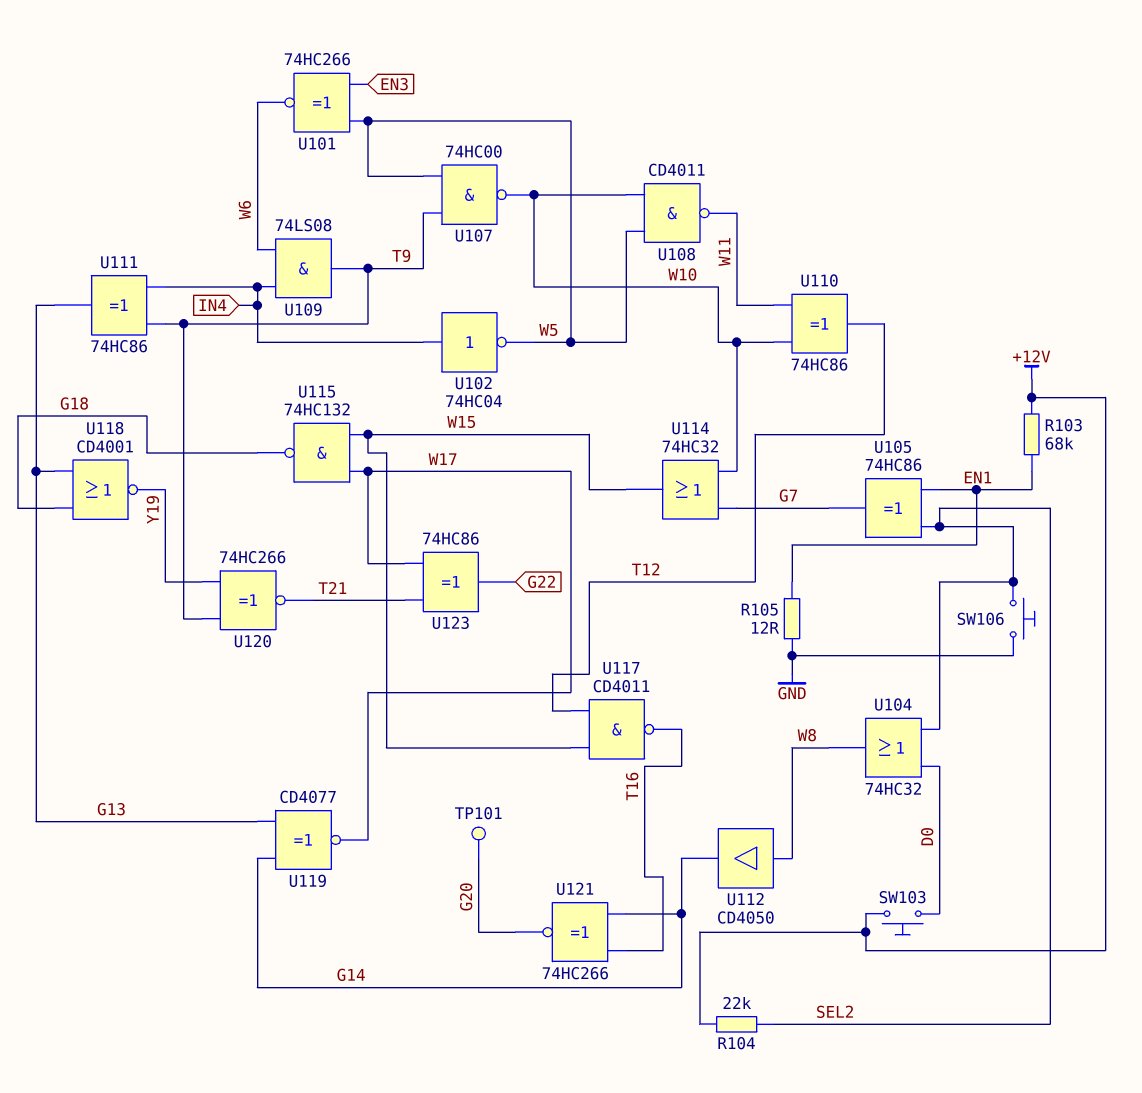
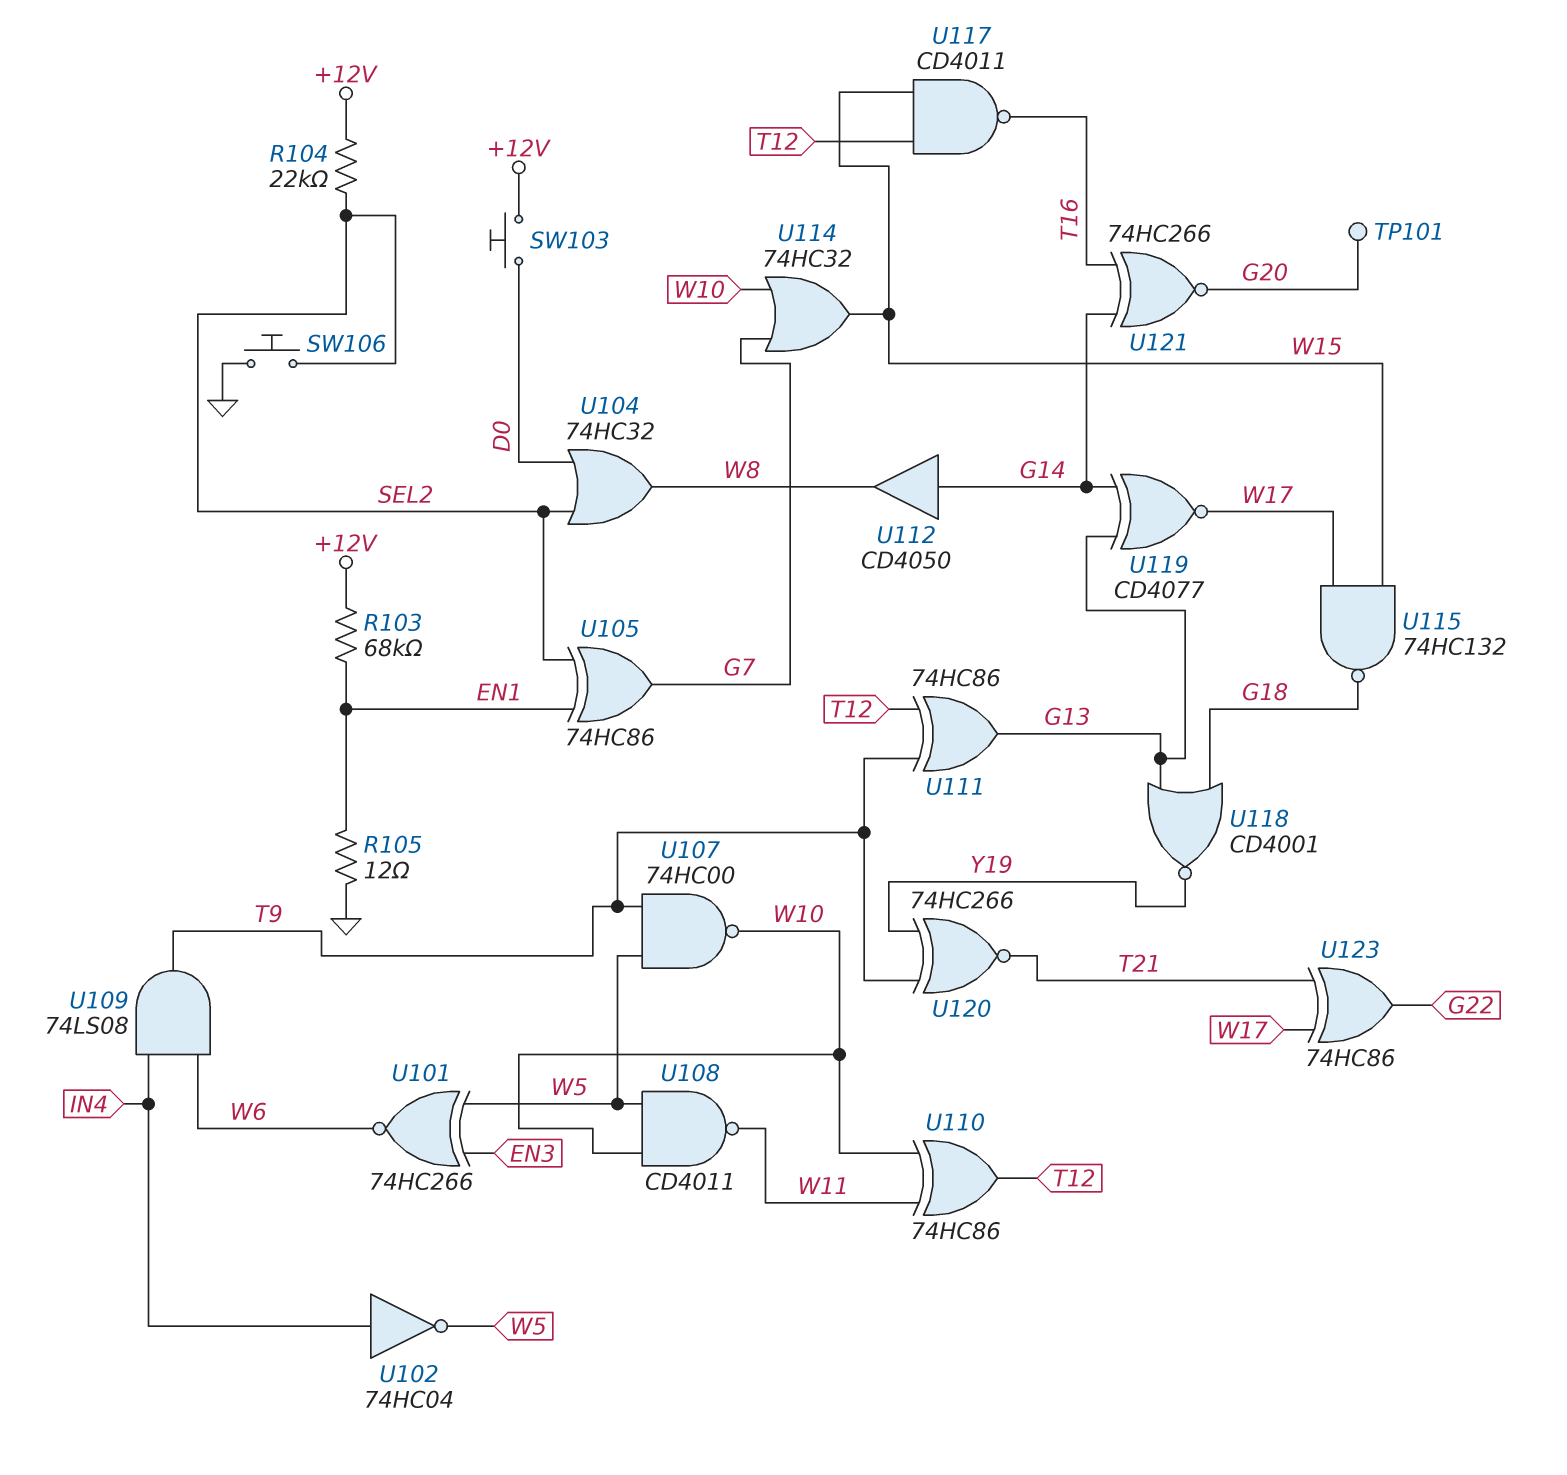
U111: XOR 74HC86 (in IN4, in T9, out G13) -> XOR 74HC86 (in T9, in T12, out G13)
U112: buffer CD4050 (in W8, out G14) -> buffer CD4050 (in G14, out W8)

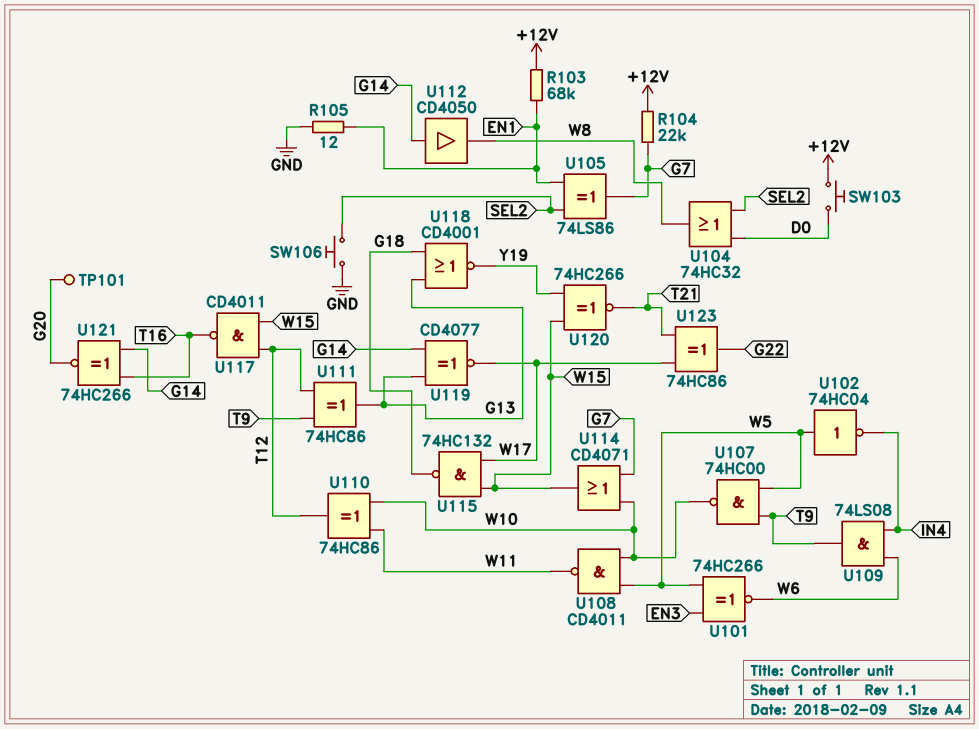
R104: 22k (+12V, SEL2) -> 22k (+12V, G7)
U102: NOT 74HC04 (in IN4, out W5) -> NOT 74HC04 (in W5, out IN4)
U105: XOR 74HC86 (in EN1, in SEL2, out G7) -> XOR 74LS86 (in EN1, in SEL2, out G7)
U114: OR 74HC32 (in G7, in W10, out W15) -> OR CD4071 (in G7, in W10, out W15)
U120: XNOR 74HC266 (in T9, in Y19, out T21) -> XNOR 74HC266 (in W15, in Y19, out T21)

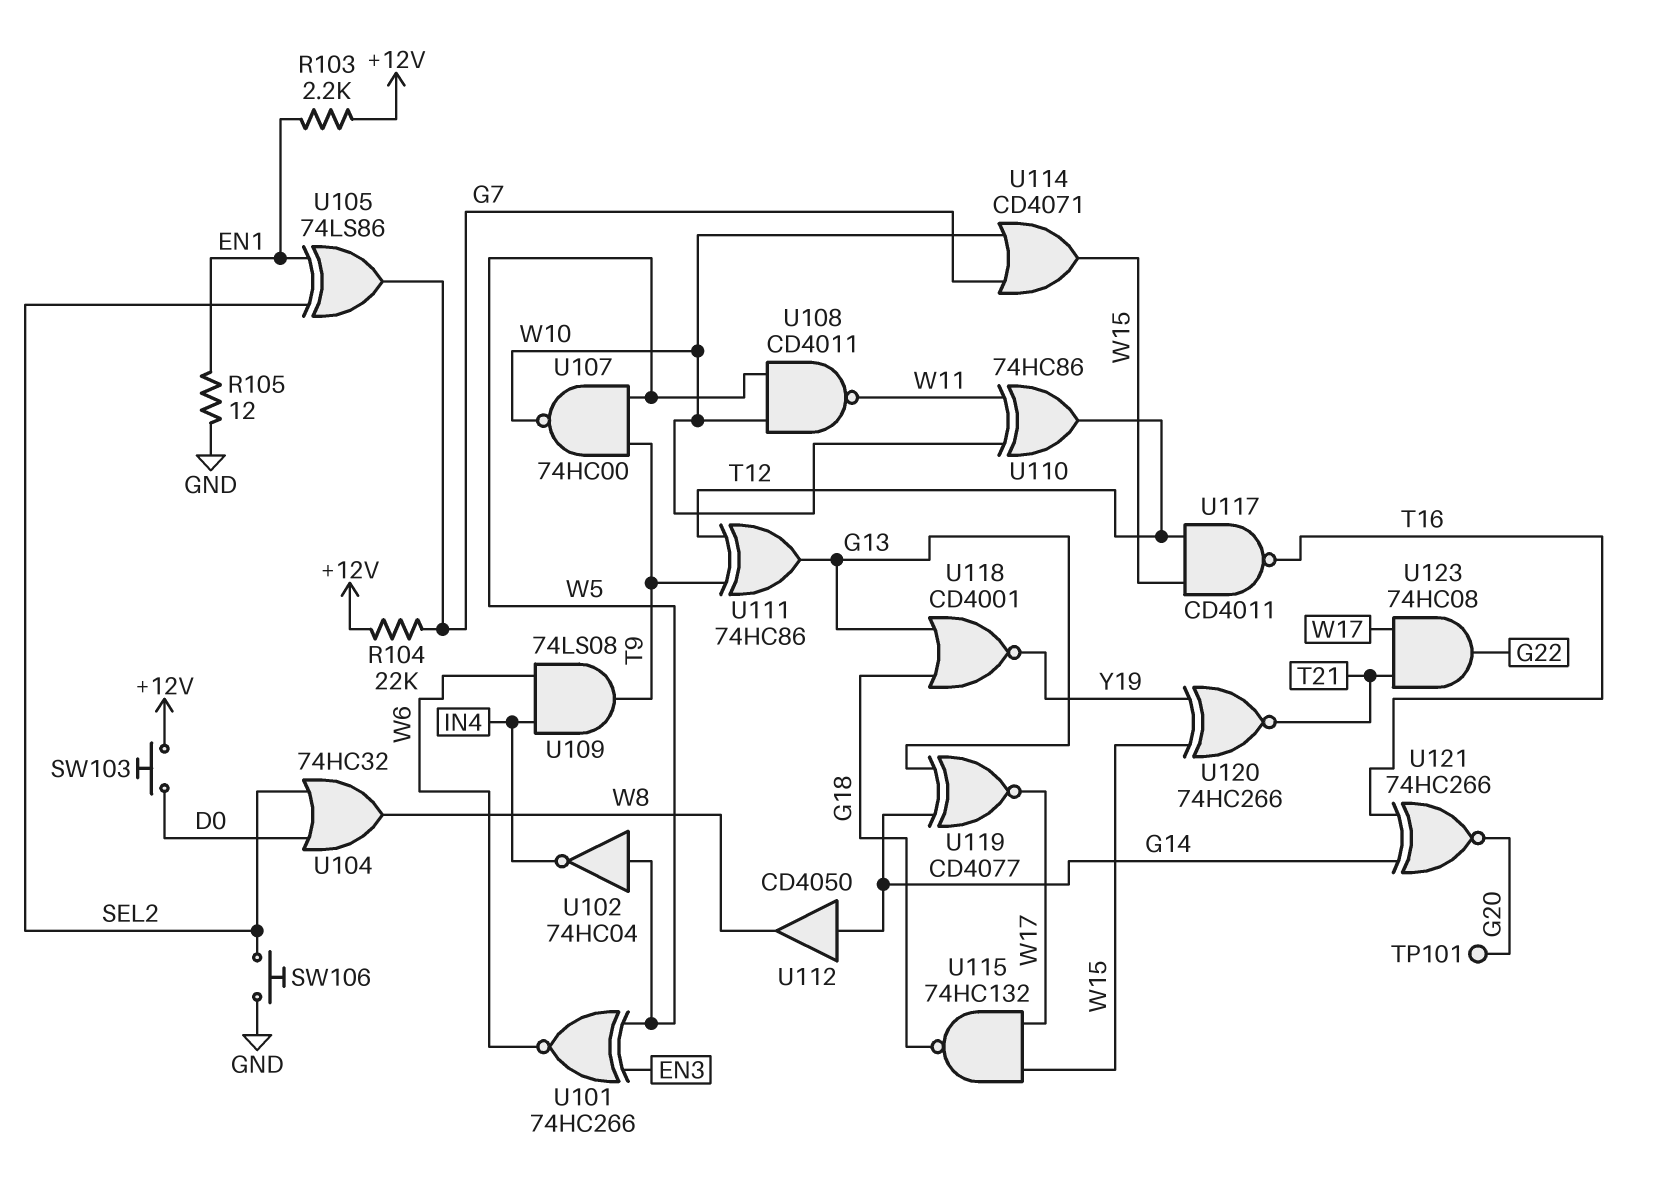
R103: 68k (+12V, EN1) -> 2.2k (+12V, EN1)
U123: XOR 74HC86 (in T21, in W17, out G22) -> AND 74HC08 (in T21, in W17, out G22)

